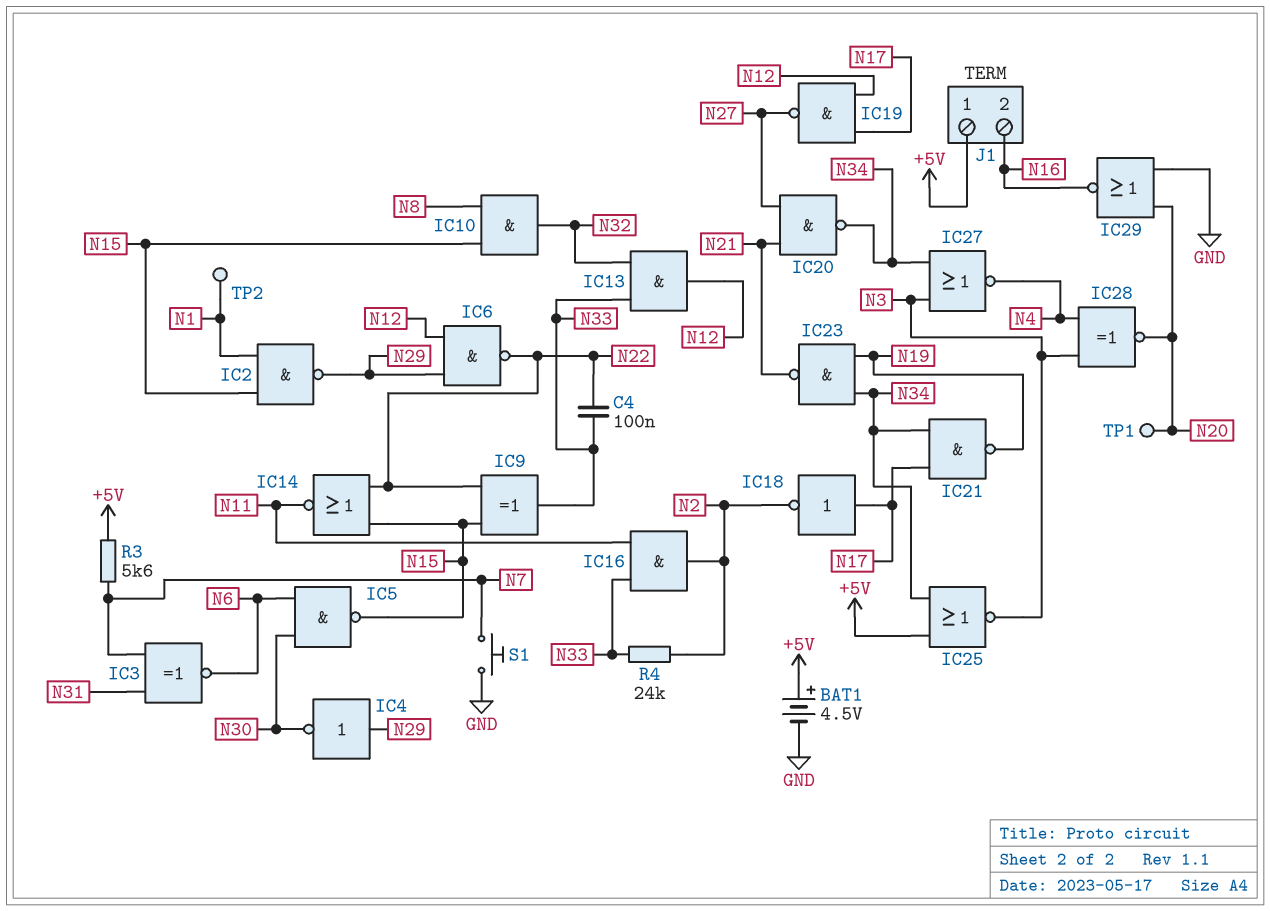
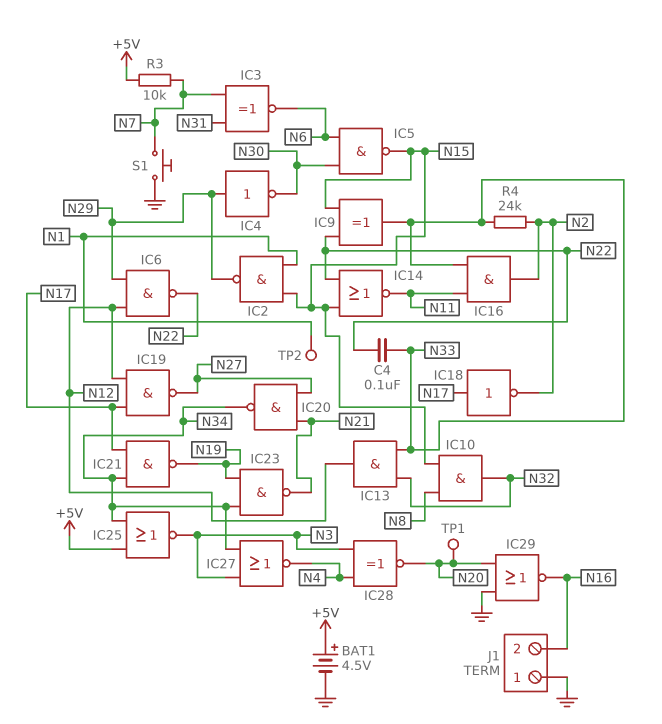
J1 pin 1: +5V -> GND
R3: 5.6k (+5V, N7) -> 10k (+5V, N7)

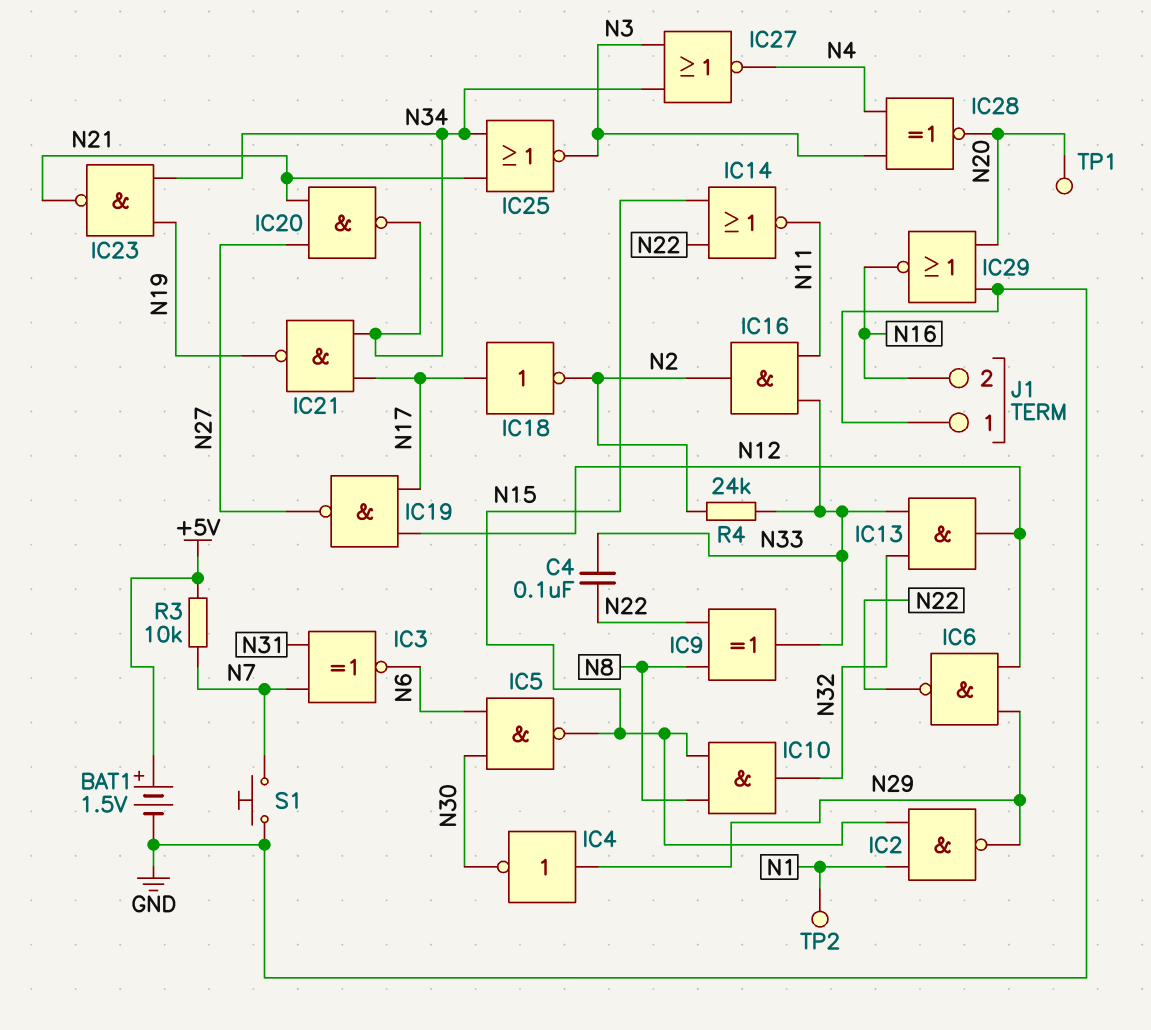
BAT1: 4.5V (plus +5V, minus GND) -> 1.5V (plus +5V, minus GND)
IC9: XOR (in N15, in N22, out N33) -> XOR (in N8, in N22, out N33)
IC25: NOR (in +5V, in N34, out N3) -> NOR (in N21, in N34, out N3)

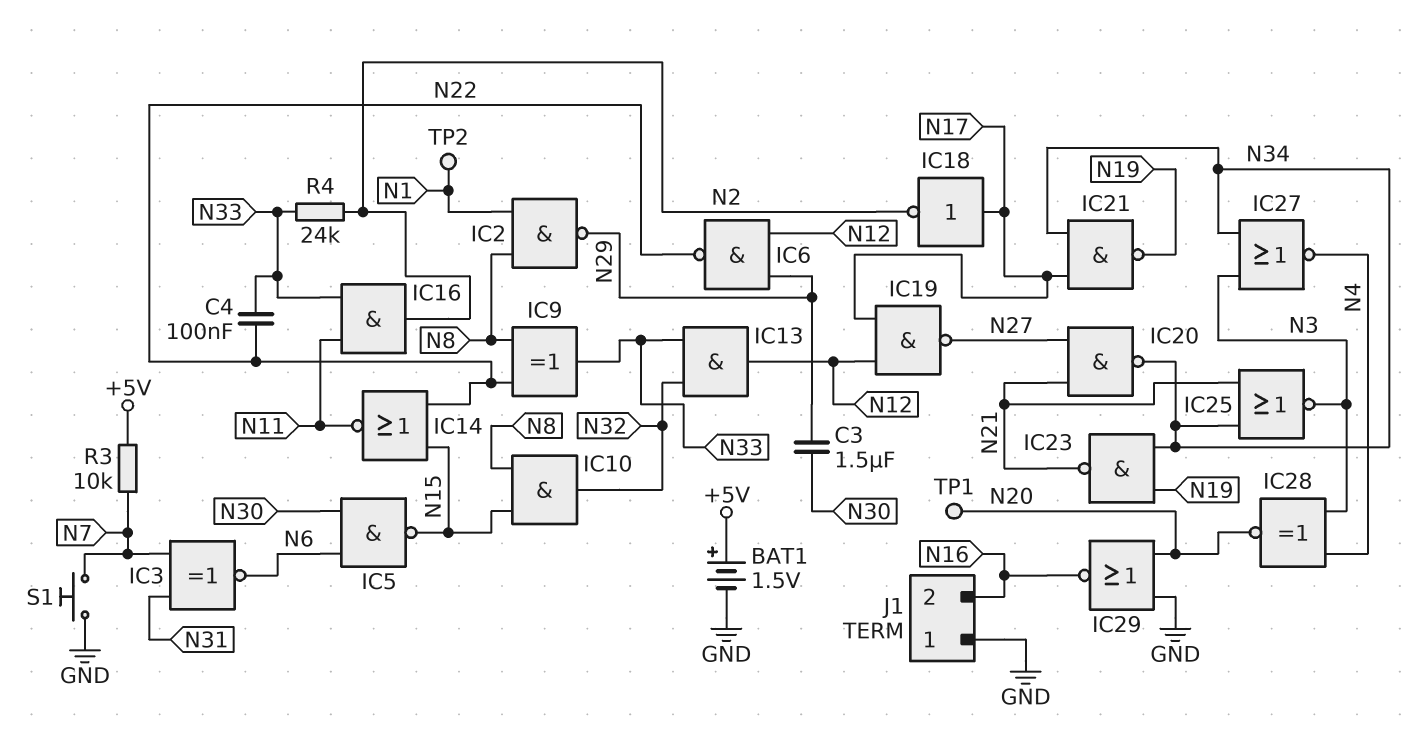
C3: none -> 1.5uF (N29, N30)
IC2: NAND (in N1, in N15, out N29) -> NAND (in N1, in N8, out N29)
IC4: NOT (in N29, out N30) -> none

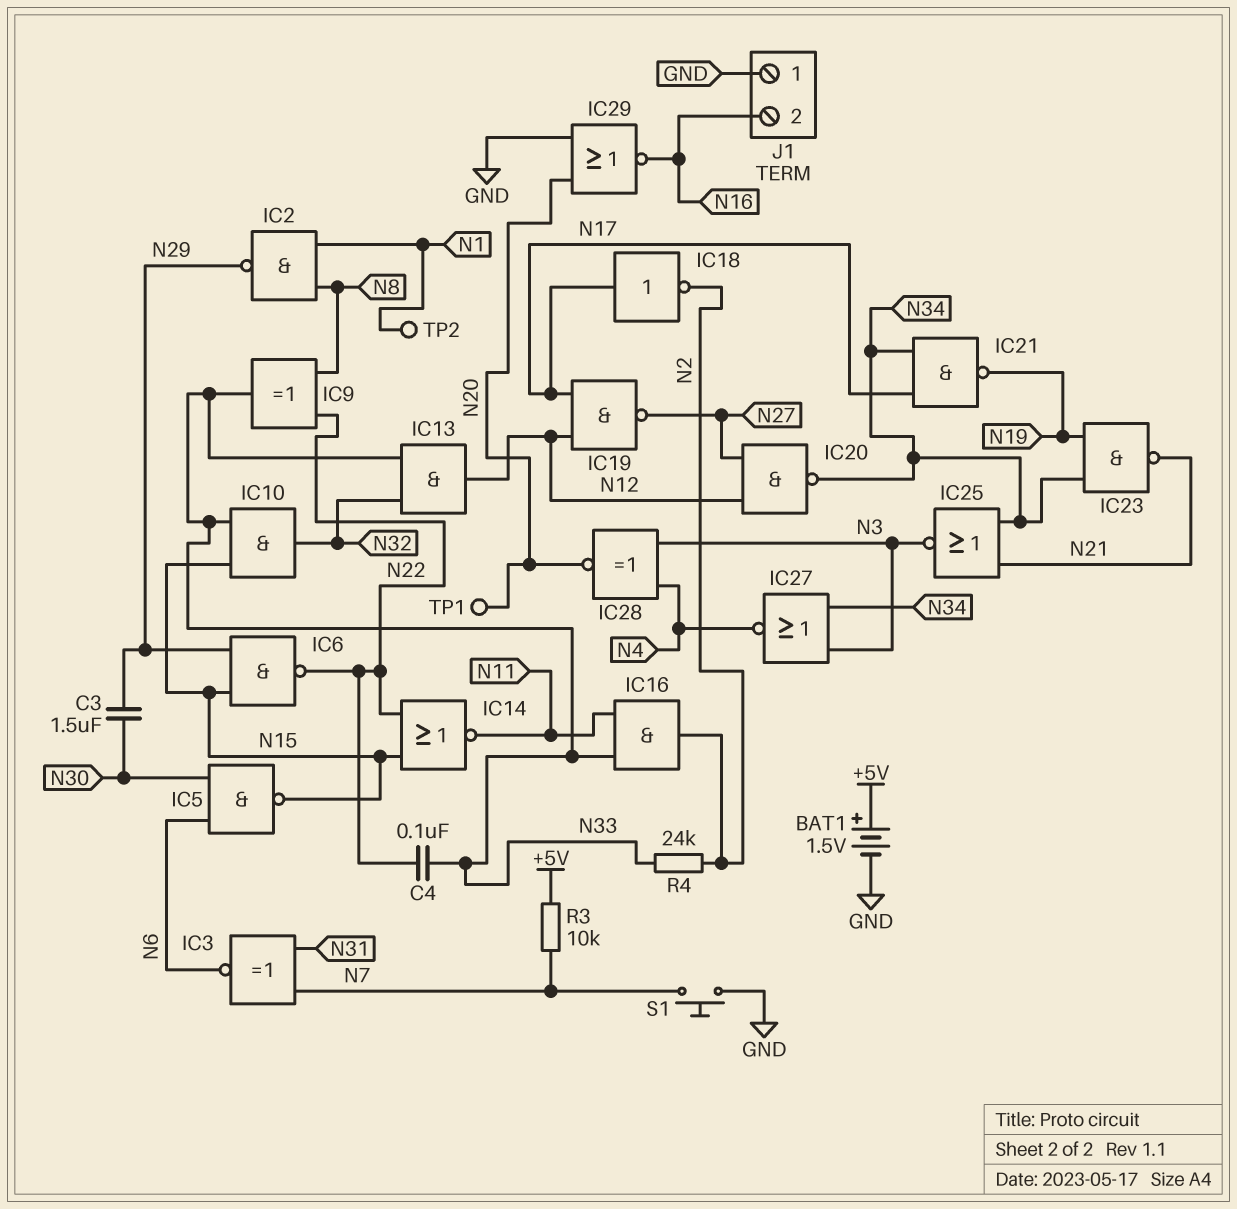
IC6: NAND (in N12, in N29, out N22) -> NAND (in N15, in N29, out N22)
IC10: AND (in N8, in N15, out N32) -> AND (in N15, in N33, out N32)
IC20: NAND (in N21, in N27, out N34) -> NAND (in N12, in N27, out N34)

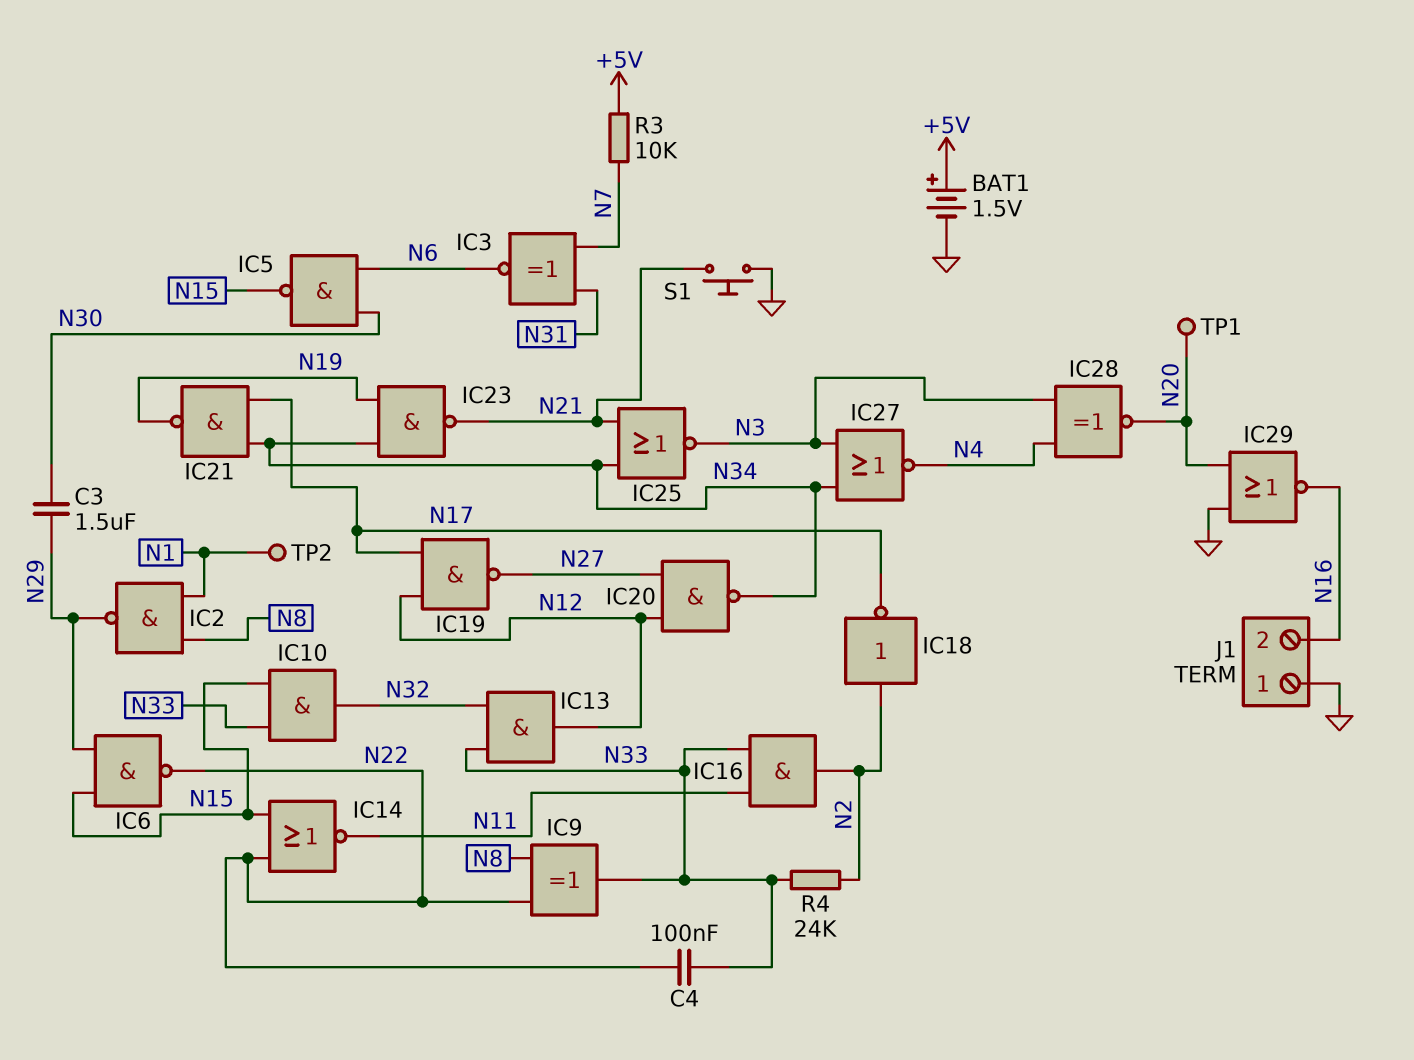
IC18: NOT (in N17, out N2) -> NOT (in N2, out N17)
S1: button (GND, N7) -> button (GND, N21)

